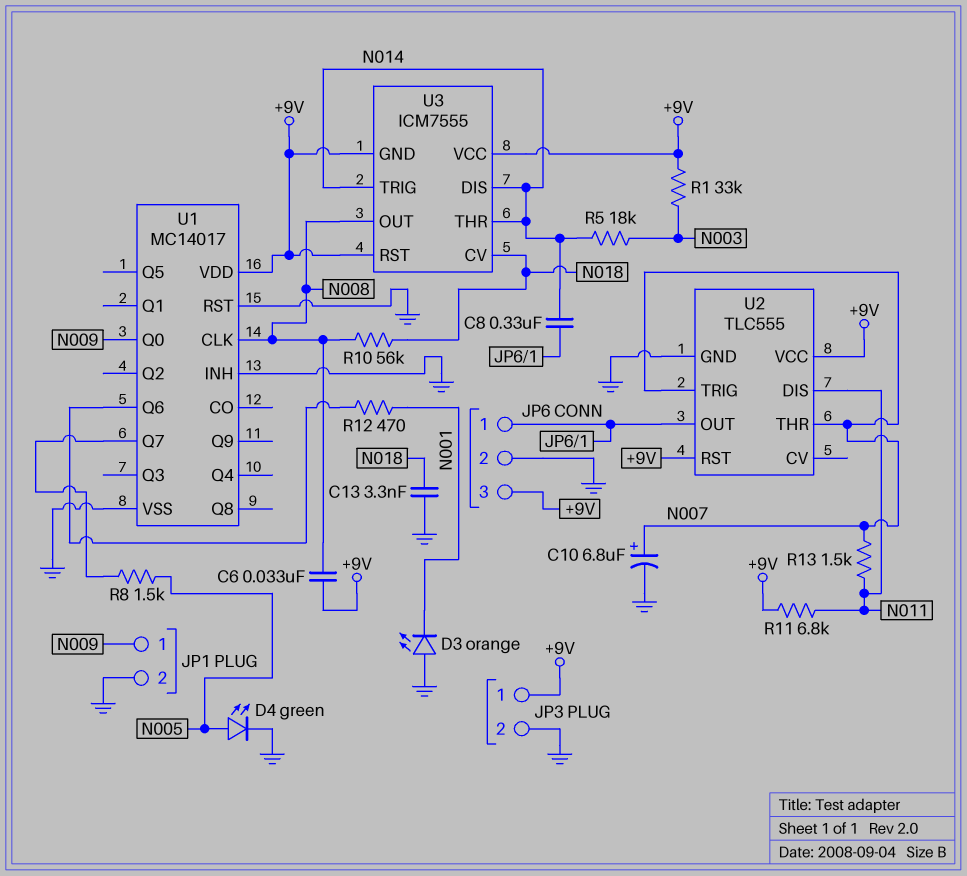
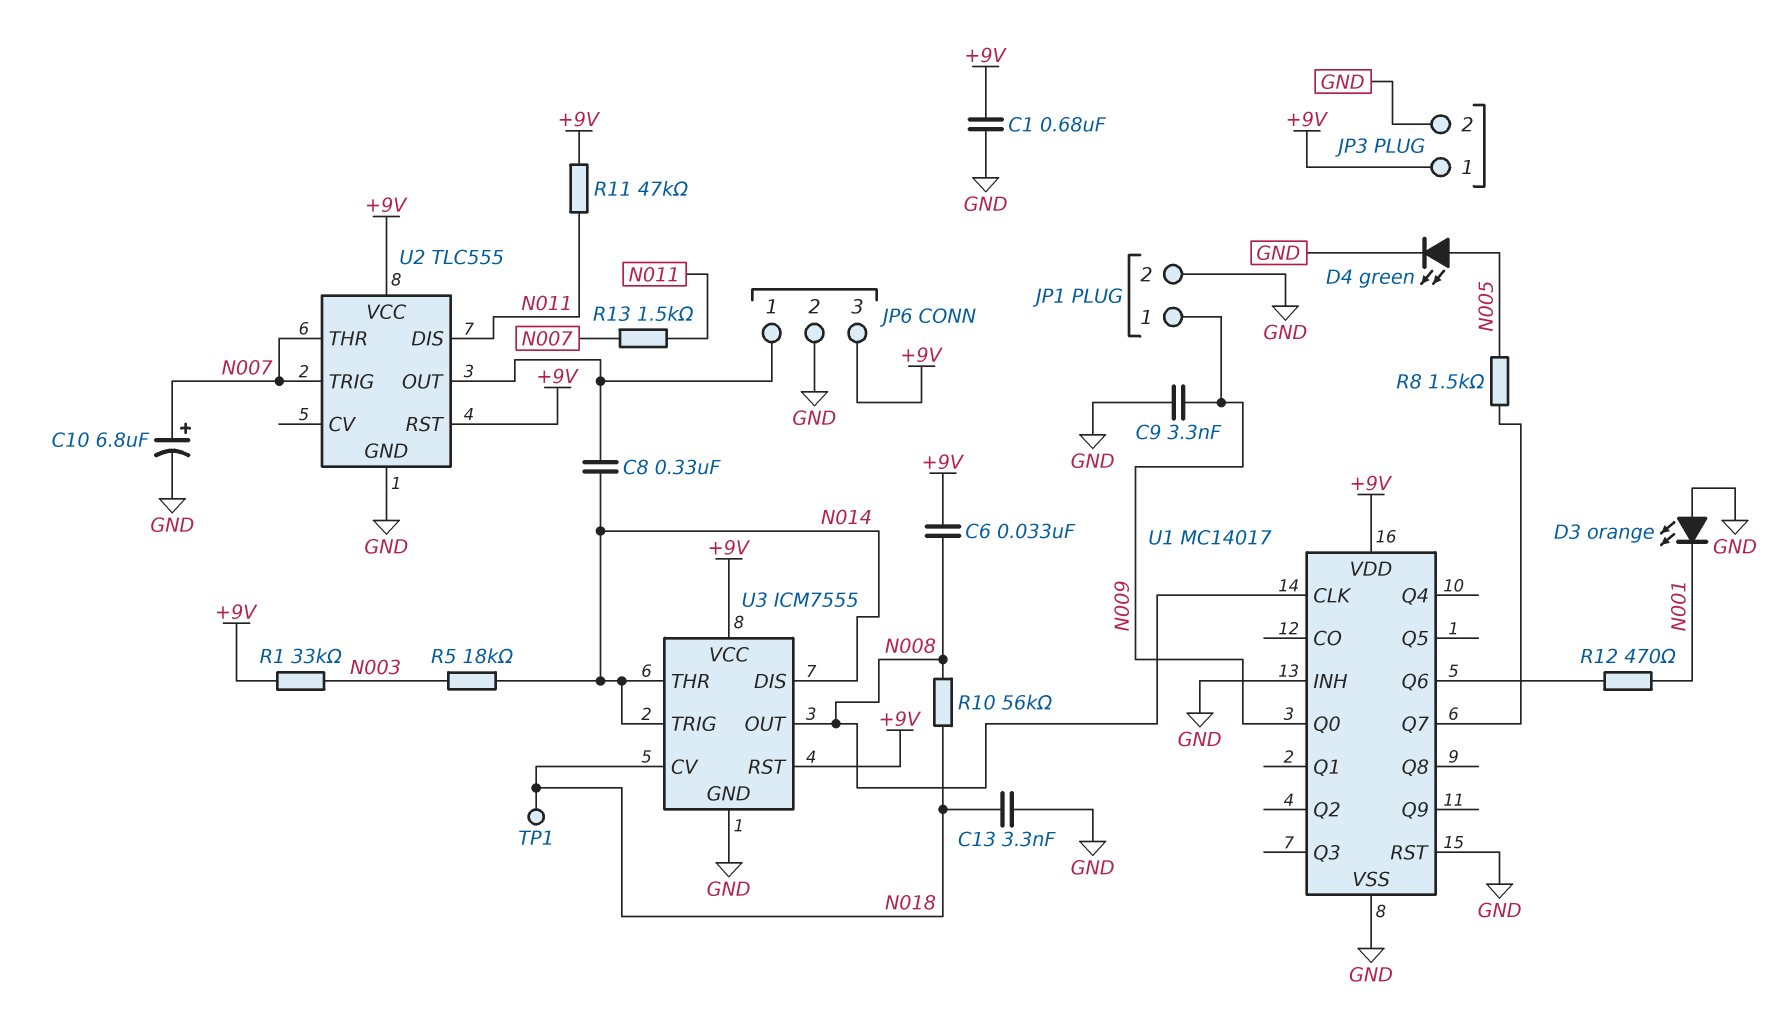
C1: none -> 680nF (+9V, GND)
C9: none -> 3.3nF (GND, N009)
R11: 6.8k (+9V, N011) -> 47k (+9V, N011)
TP1: none -> test point (N018)
U3 pin GND: +9V -> GND

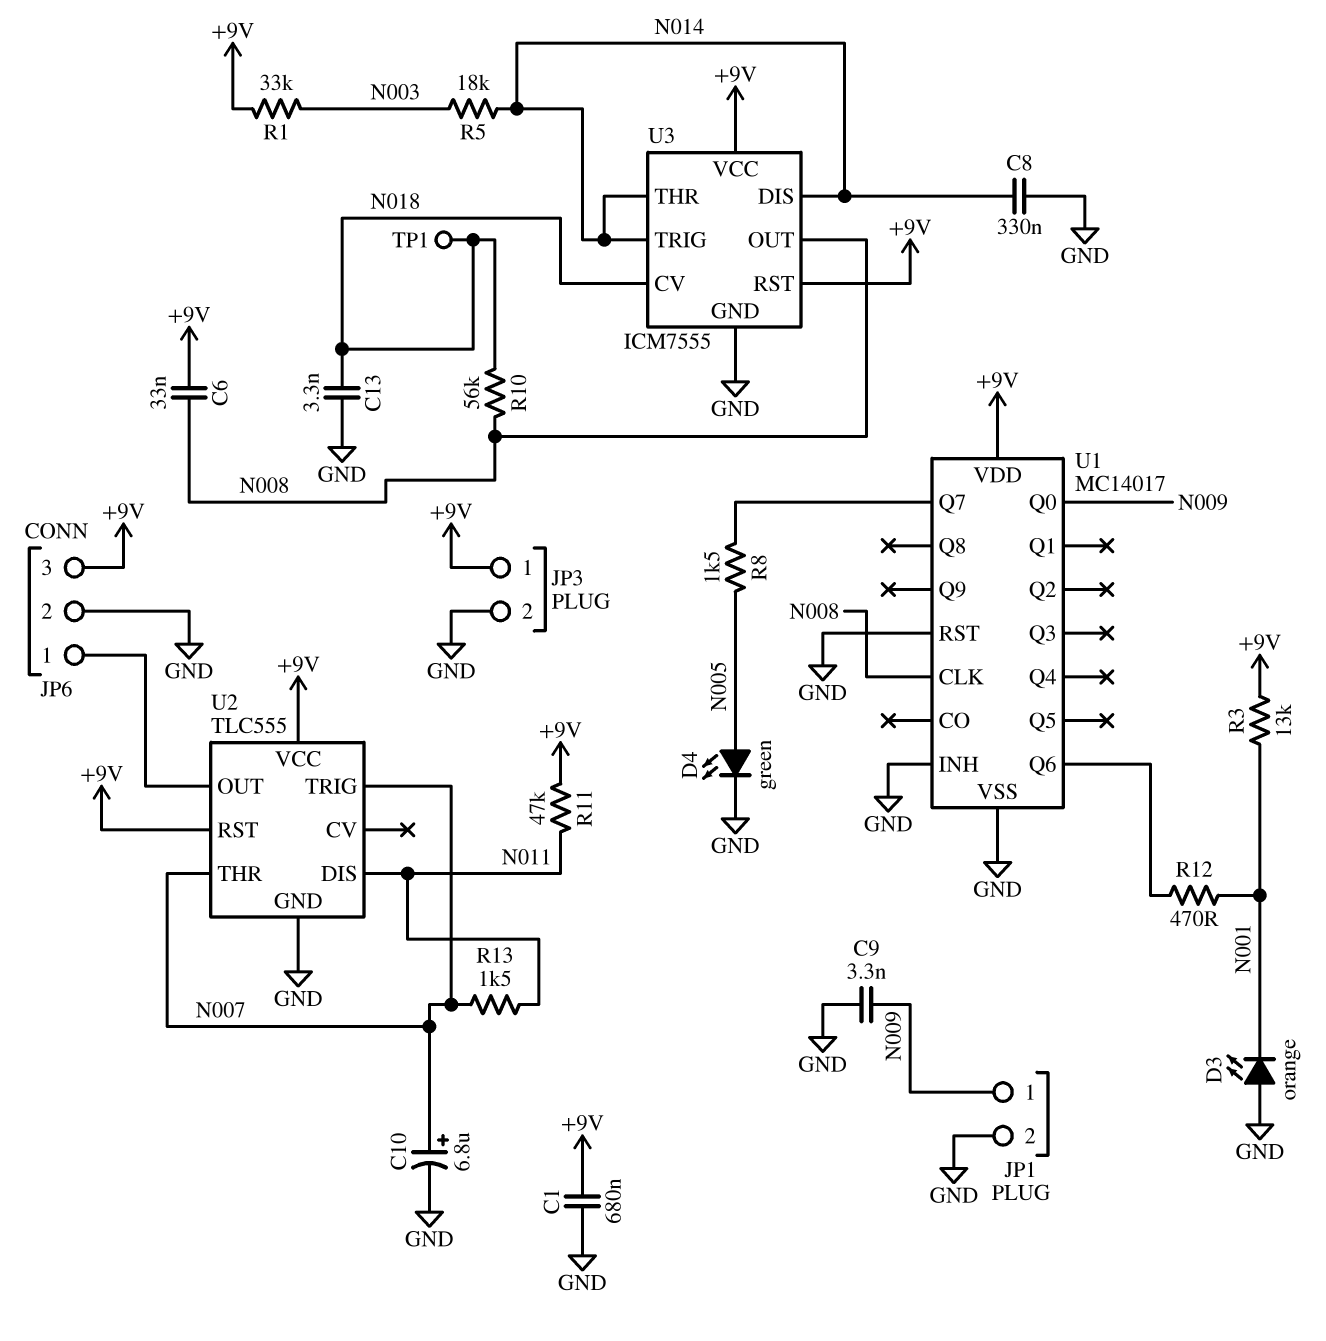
C8: 330nF (JP6/1, N014) -> 330nF (GND, N014)
R3: none -> 13k (+9V, N001)

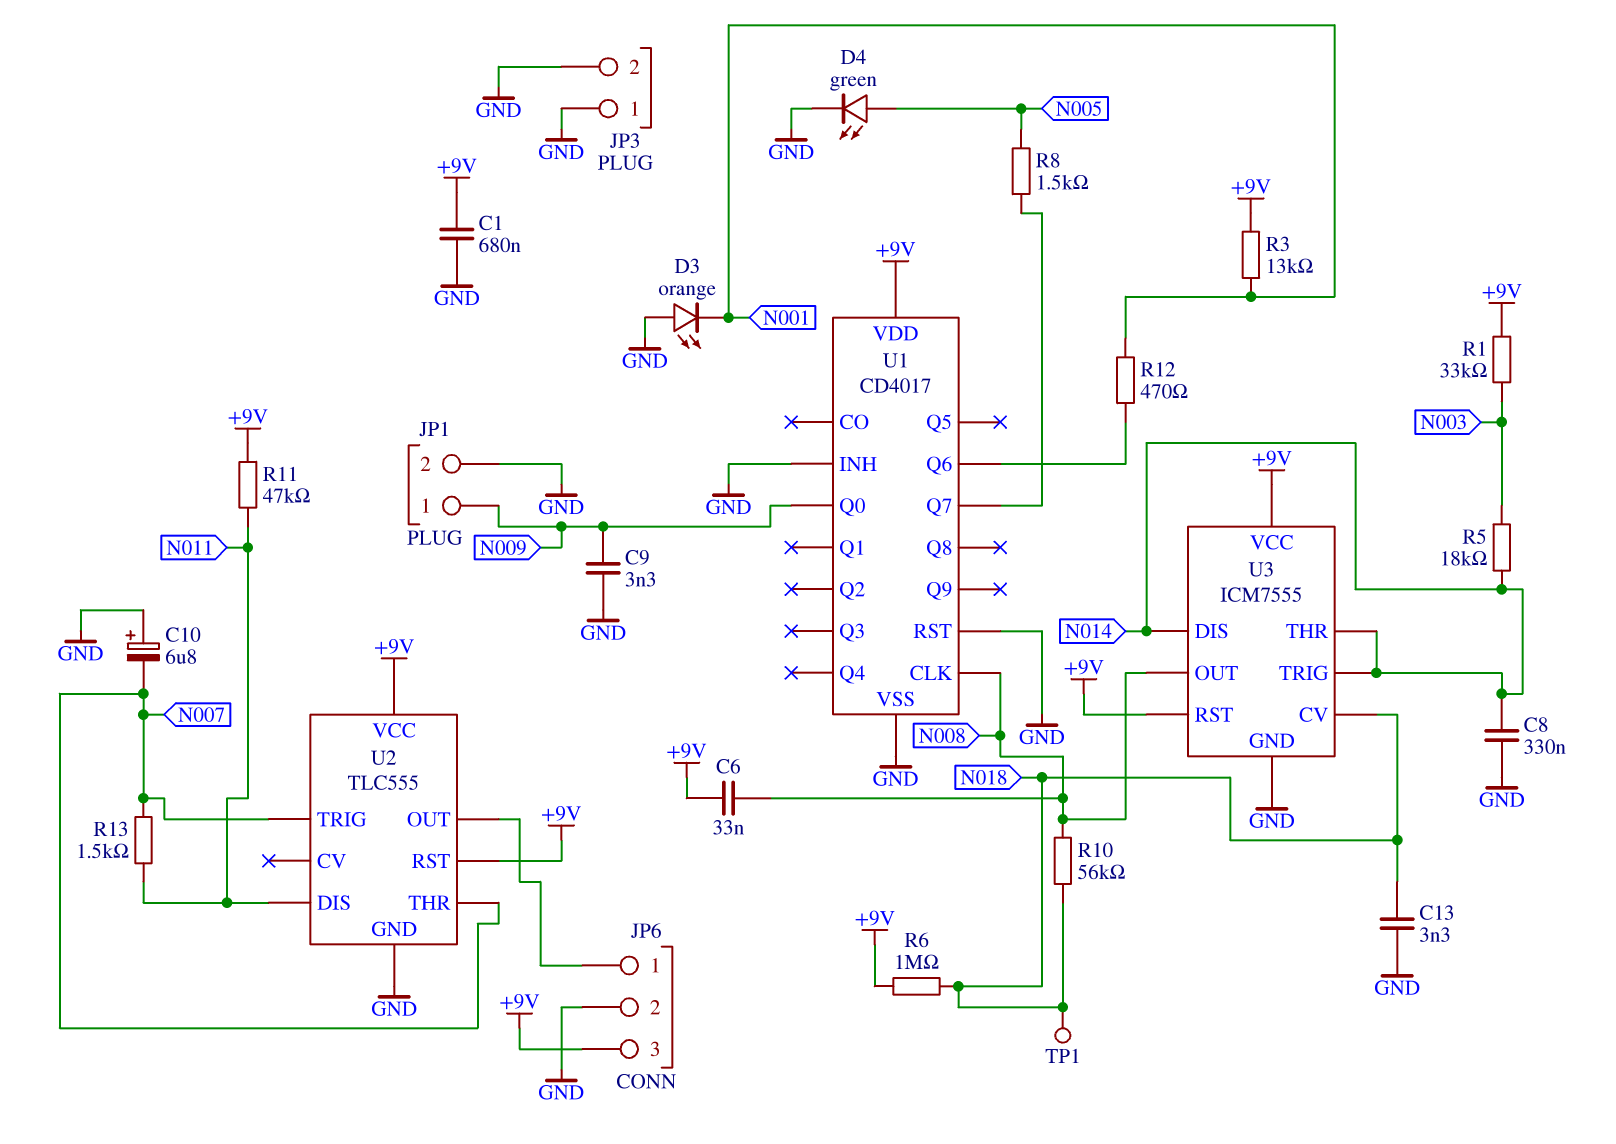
C10: 6.8uF (plus N007, minus GND) -> 6.8uF (plus GND, minus N007)
JP3 pin 1: +9V -> GND
R6: none -> 1M (+9V, N018)
U1: MC14017 -> CD4017

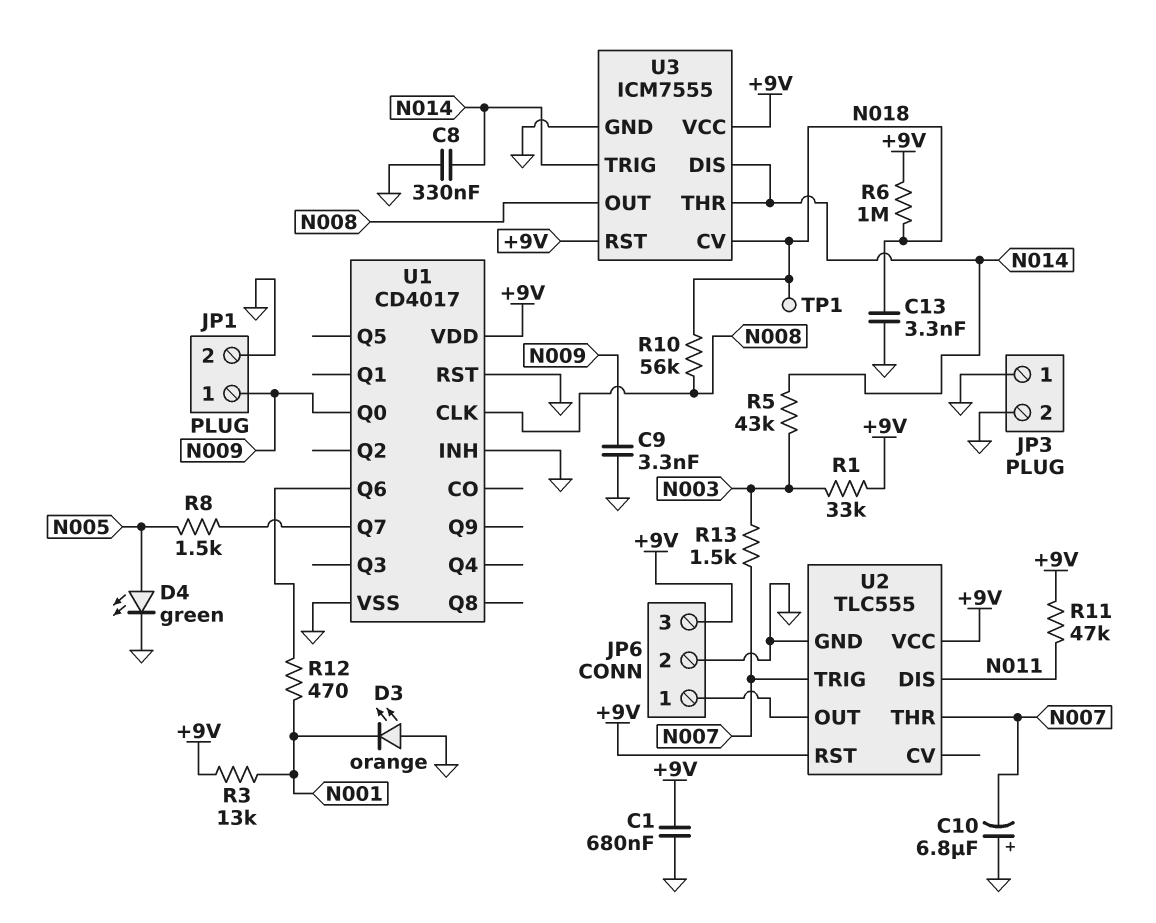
C6: 33nF (+9V, N008) -> none
R5: 18k (N003, N014) -> 43k (N003, N014)
R13: 1.5k (N007, N011) -> 1.5k (N003, N007)

